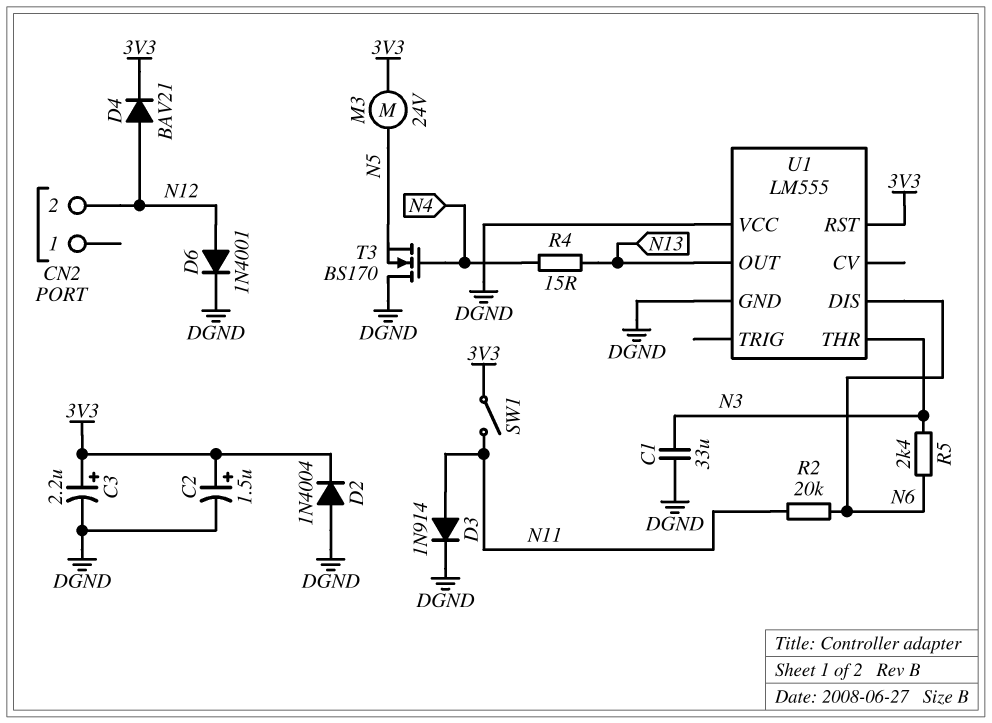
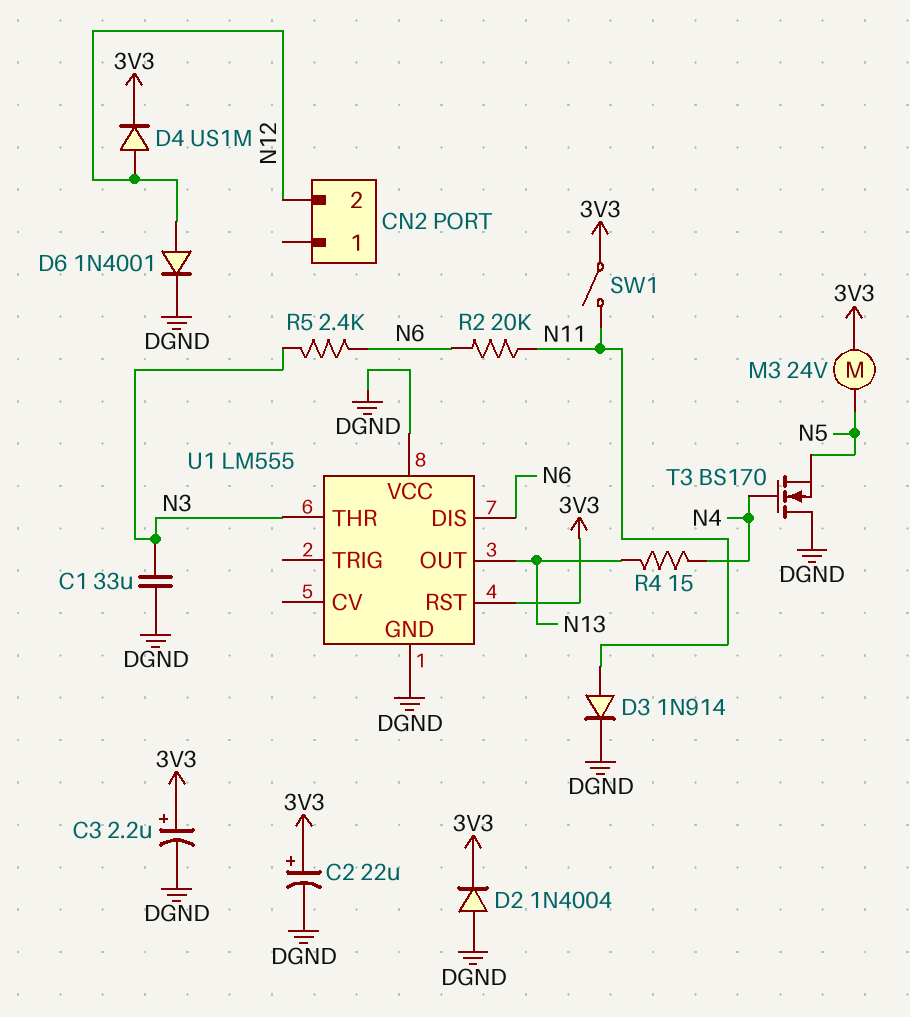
C2: 1.5uF (plus 3V3, minus DGND) -> 22uF (plus 3V3, minus DGND)
D4: diode BAV21 (A N12, K 3V3) -> diode US1M (A N12, K 3V3)

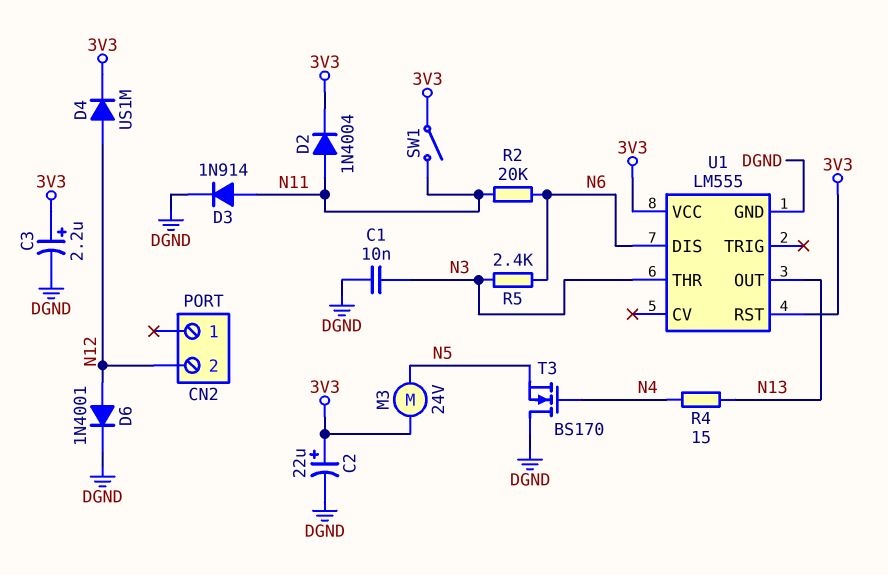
C1: 33uF (DGND, N3) -> 10nF (DGND, N3)
D2: diode 1N4004 (A DGND, K 3V3) -> diode 1N4004 (A N11, K 3V3)
U1 pin VCC: DGND -> 3V3

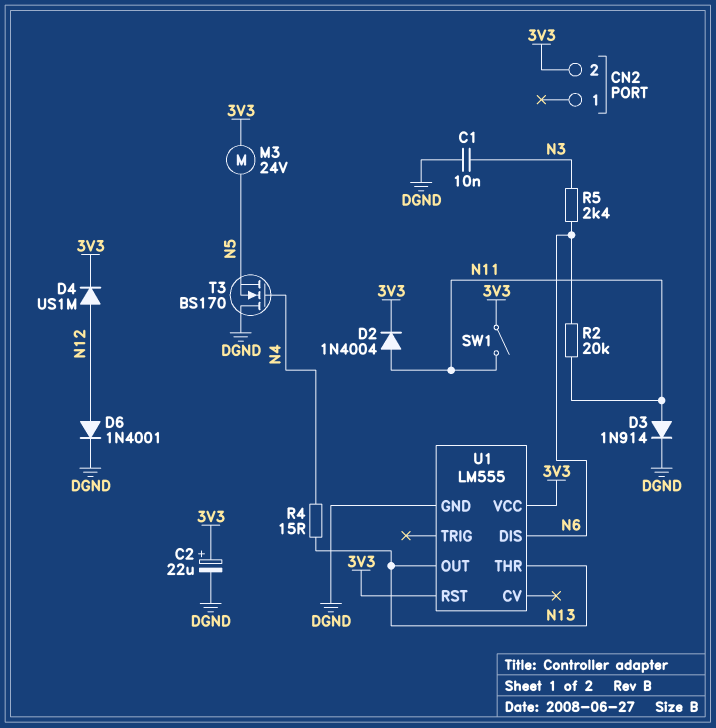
C3: 2.2uF (plus 3V3, minus DGND) -> none
CN2 pin 2: N12 -> 3V3
U1 pin THR: N3 -> N13

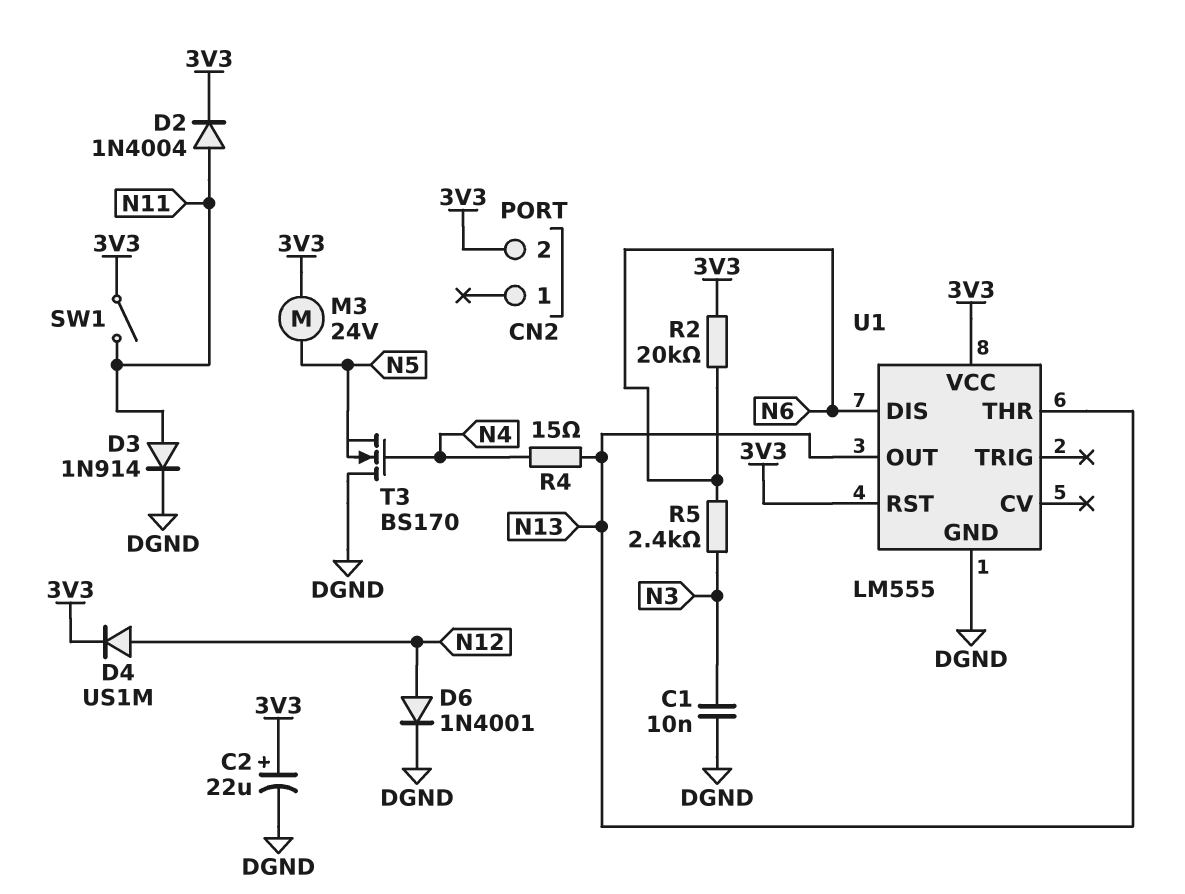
R2: 20k (N6, N11) -> 20k (3V3, N6)

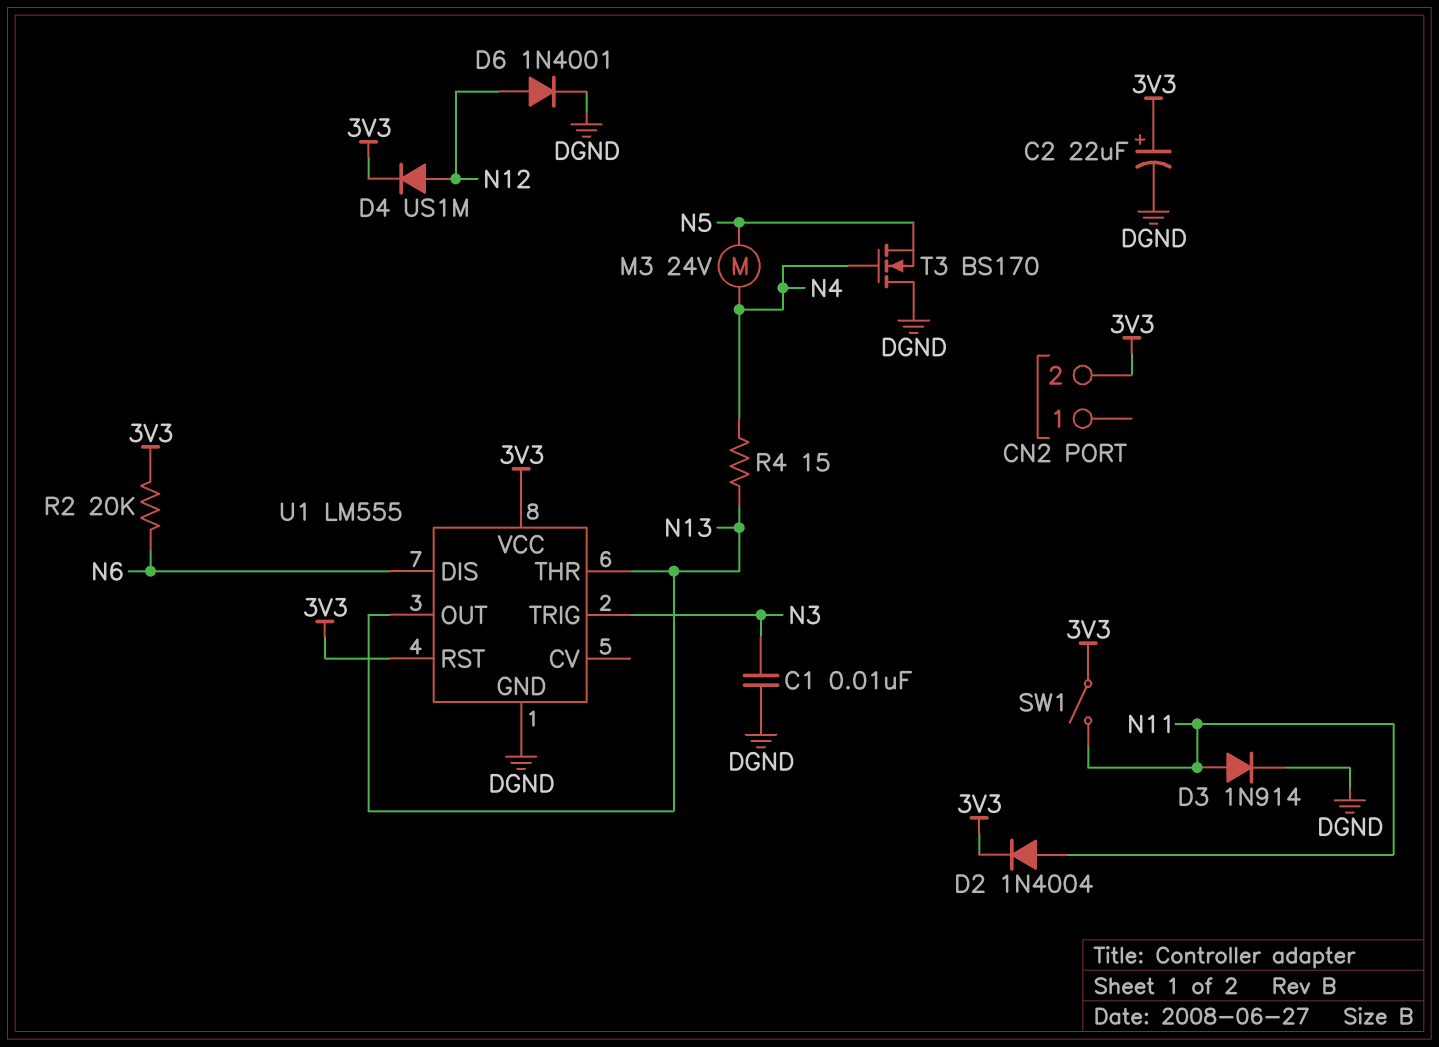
M3: motor 24V (3V3, N5) -> motor 24V (N4, N5)
R5: 2.4k (N3, N6) -> none
U1 pin TRIG: none -> N3

